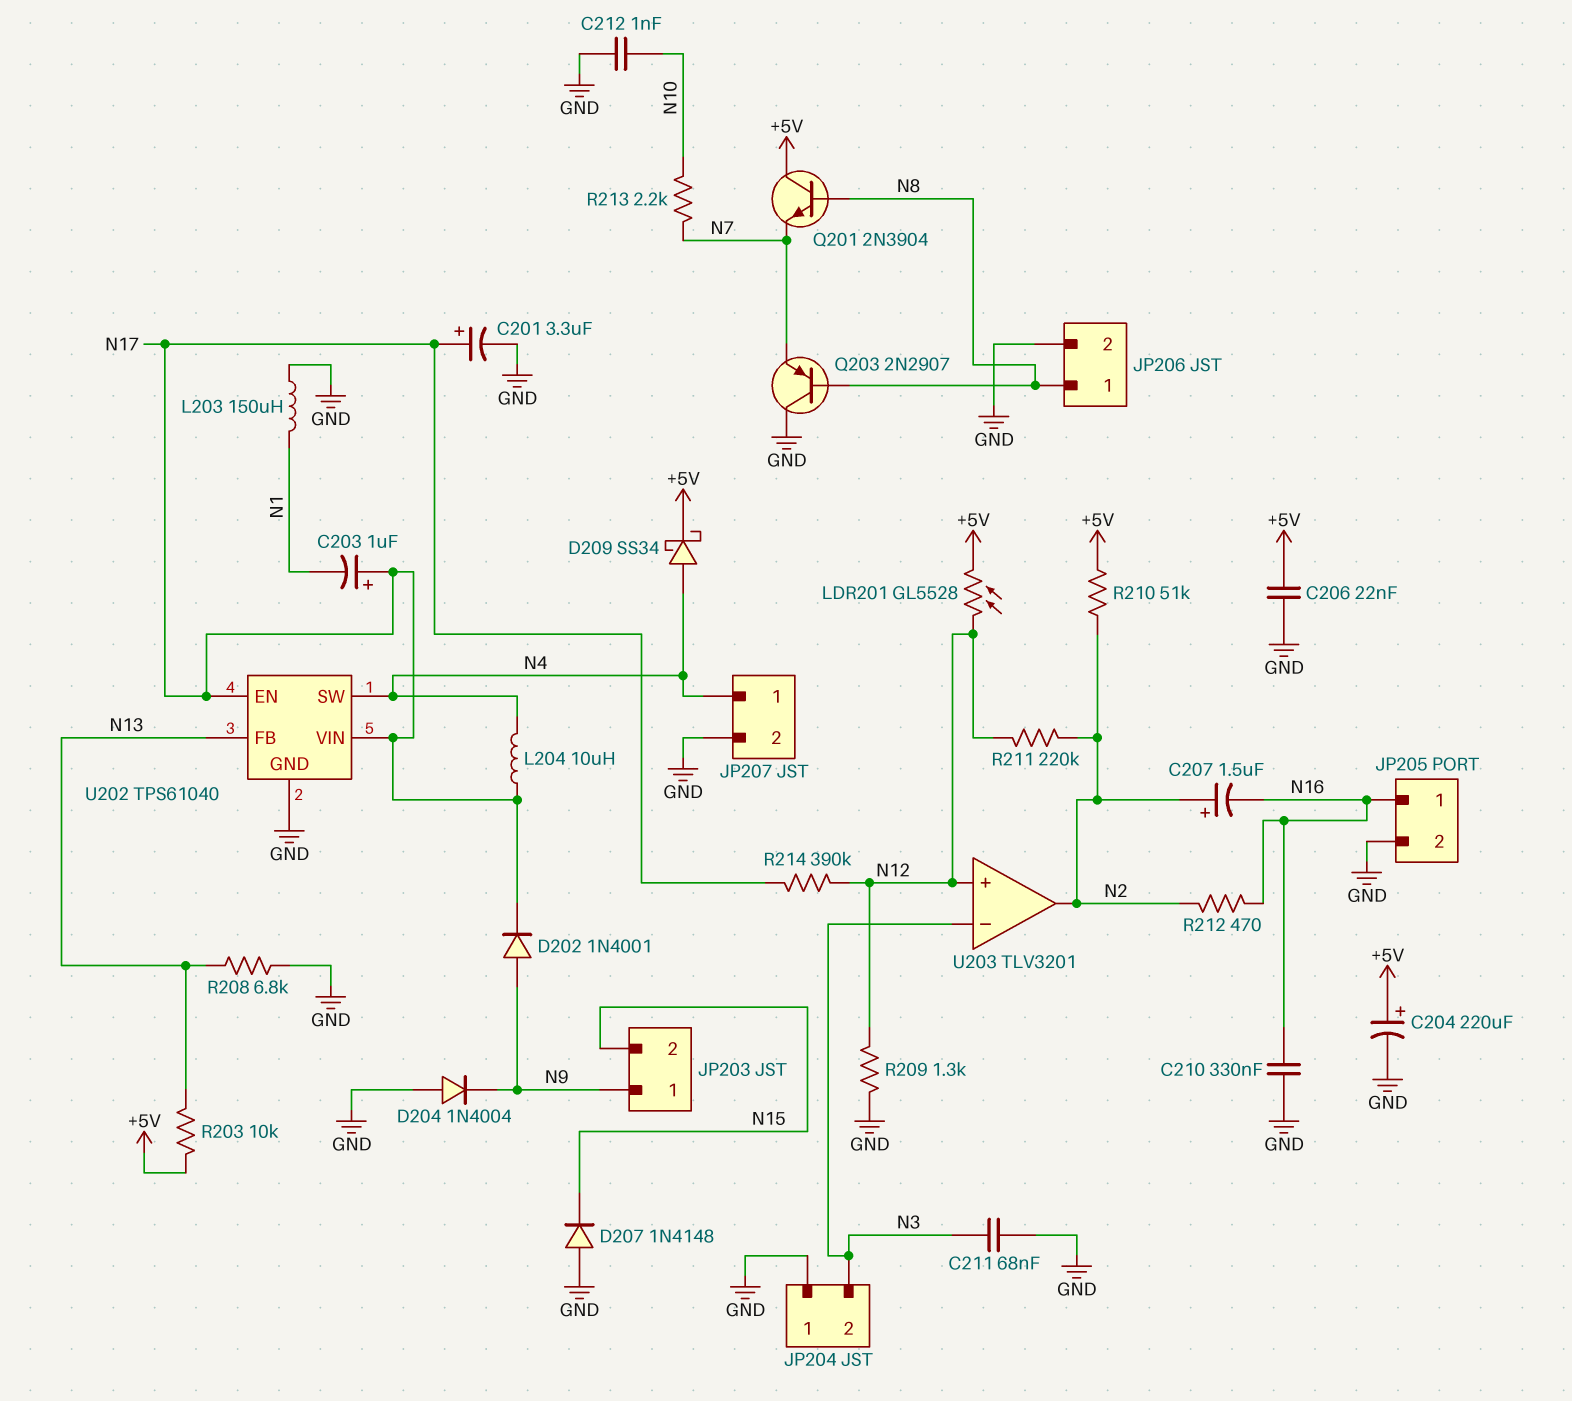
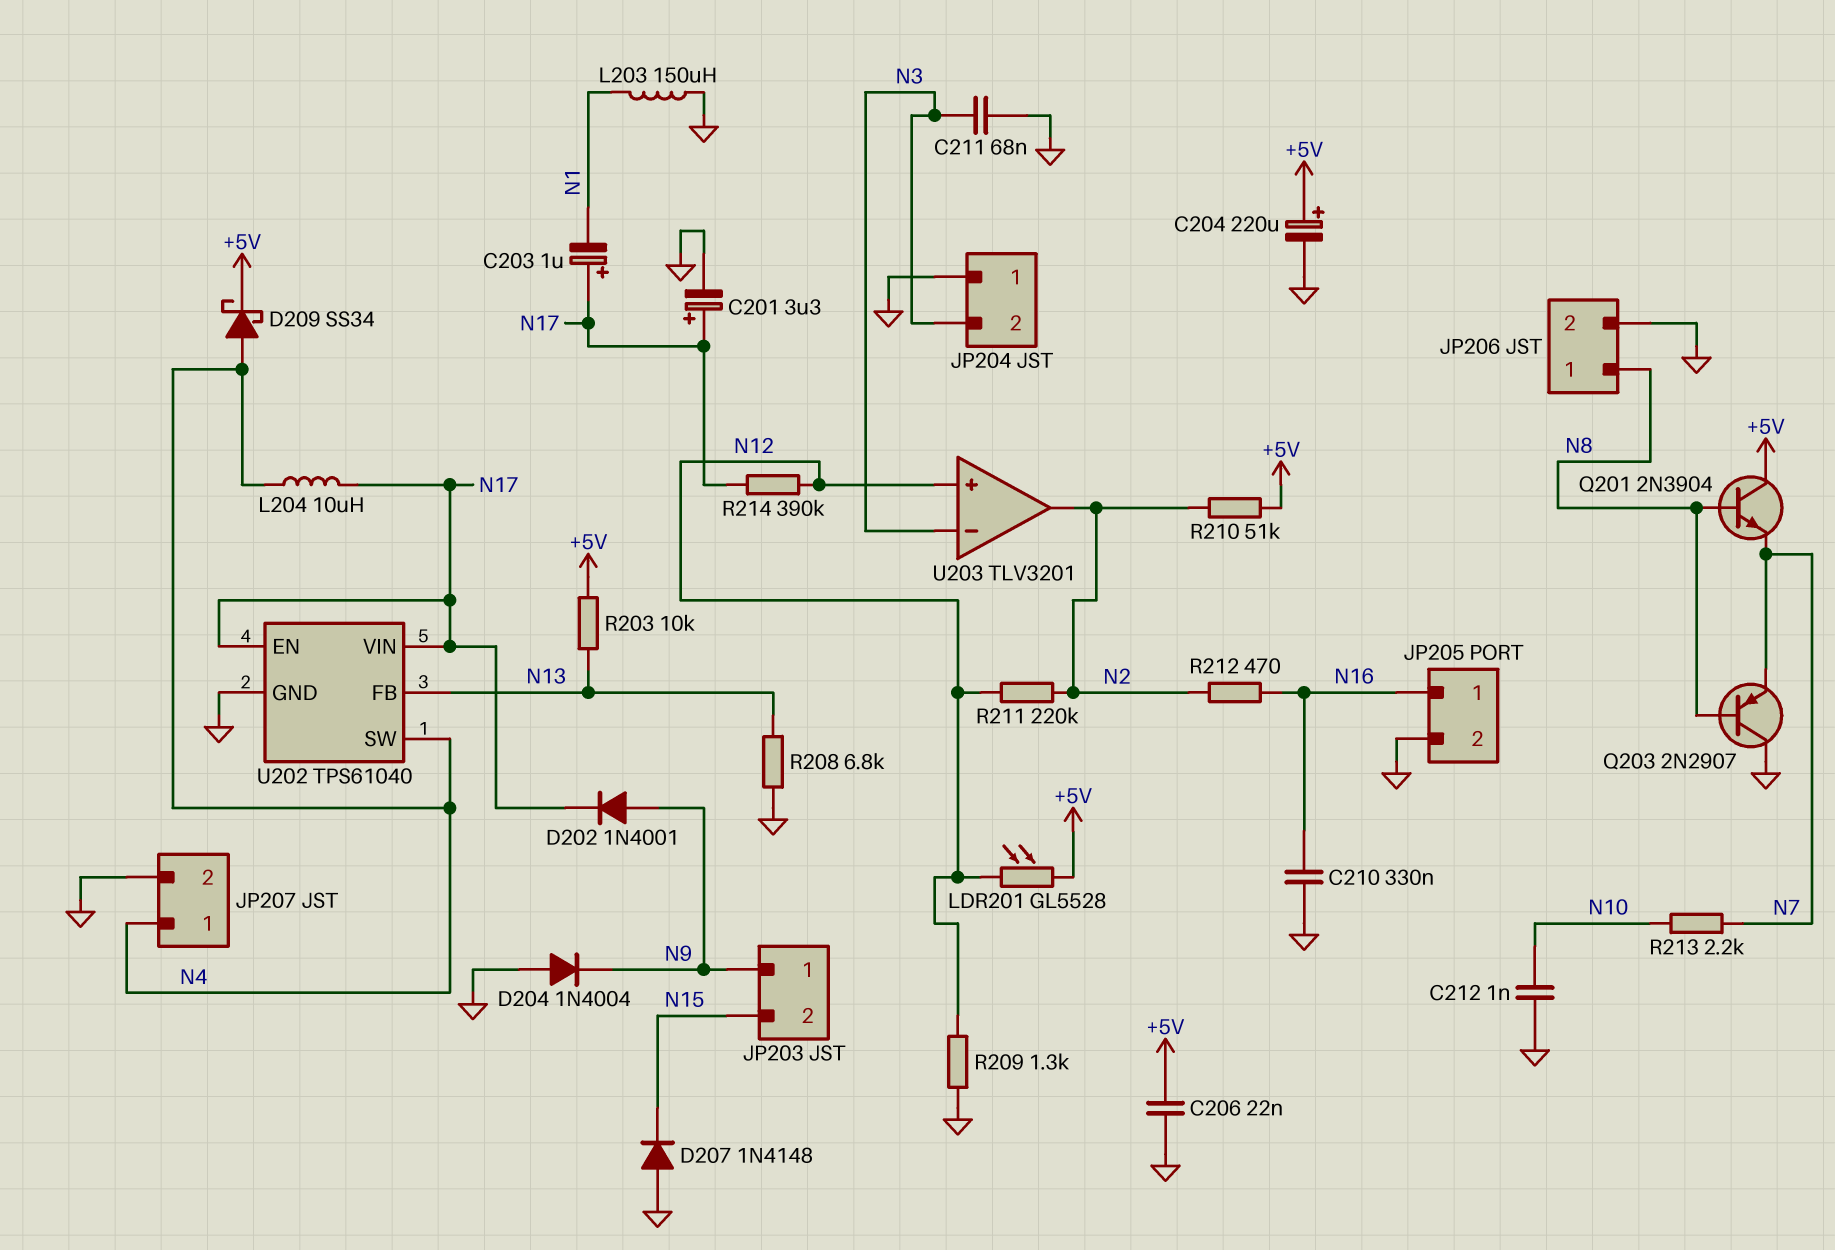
C207: 1.5uF (plus N2, minus N16) -> none

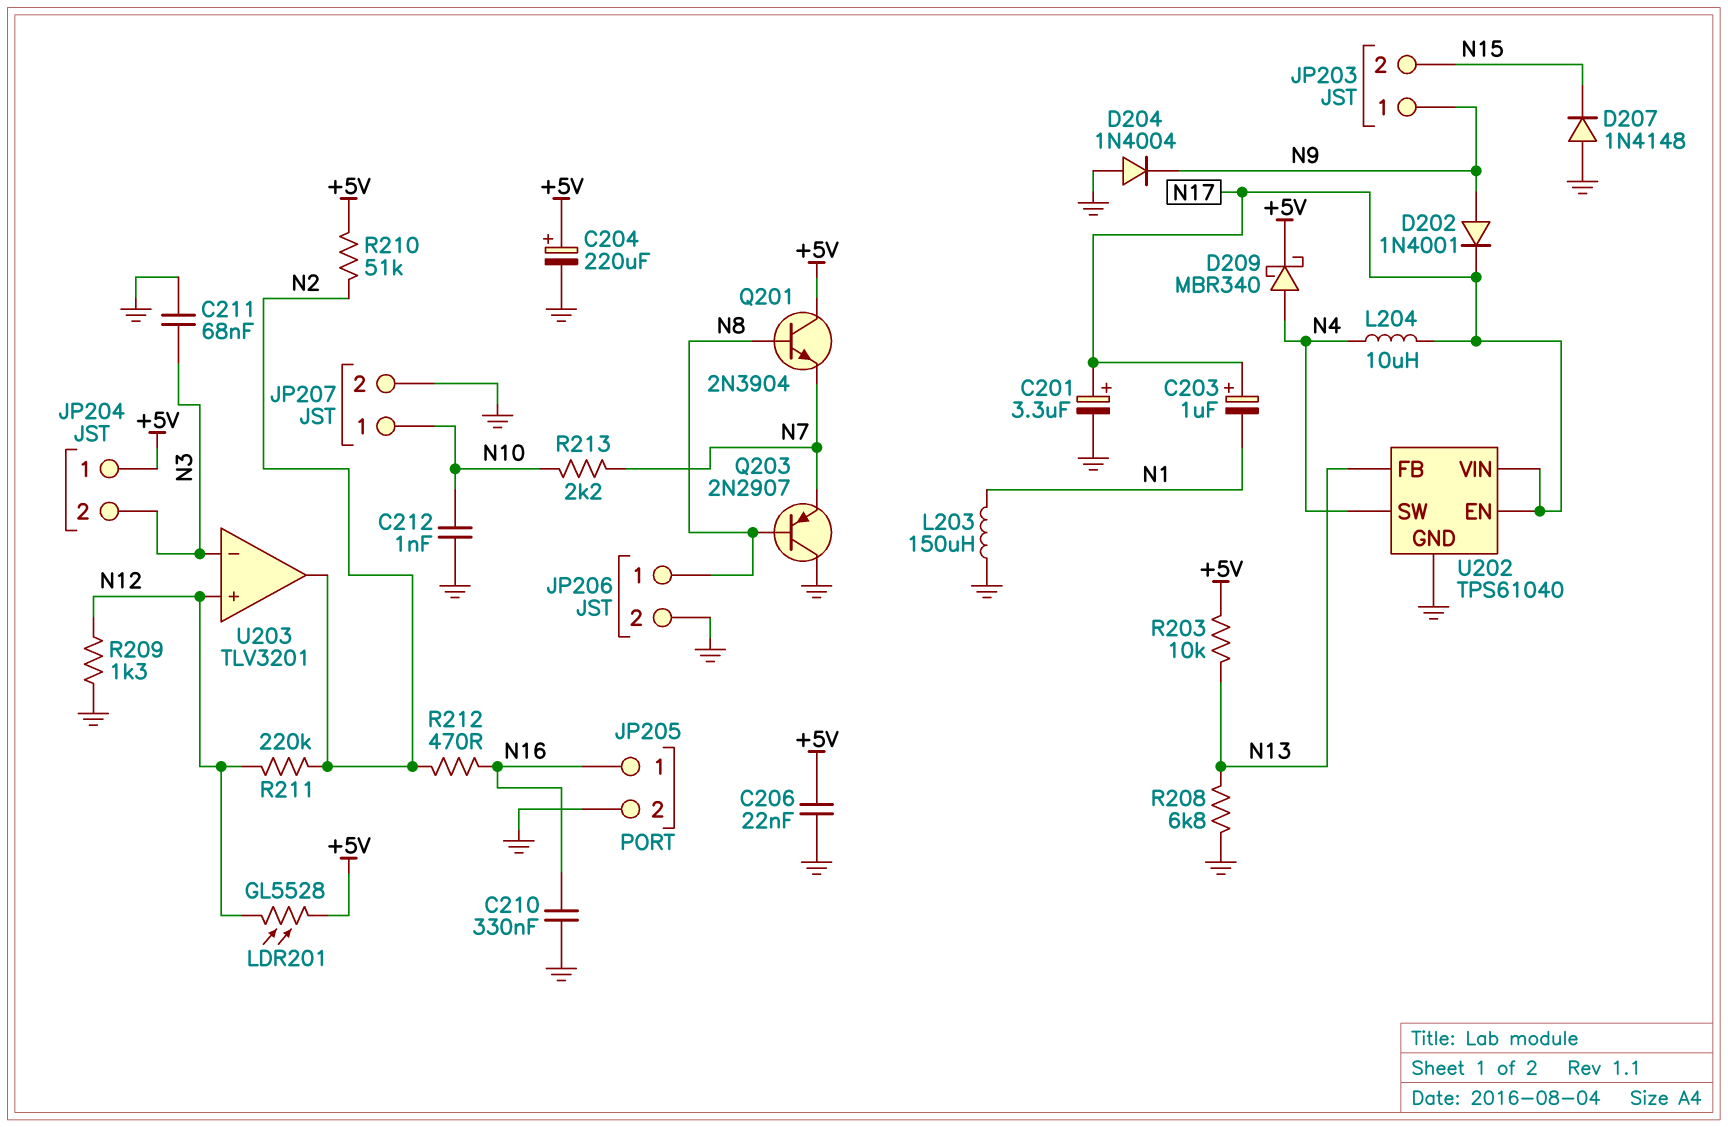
D209: schottky SS34 (A N4, K +5V) -> schottky MBR340 (A N4, K +5V)
JP204 pin 1: GND -> +5V
JP207 pin 1: N4 -> N10
R214: 390k (N12, N17) -> none

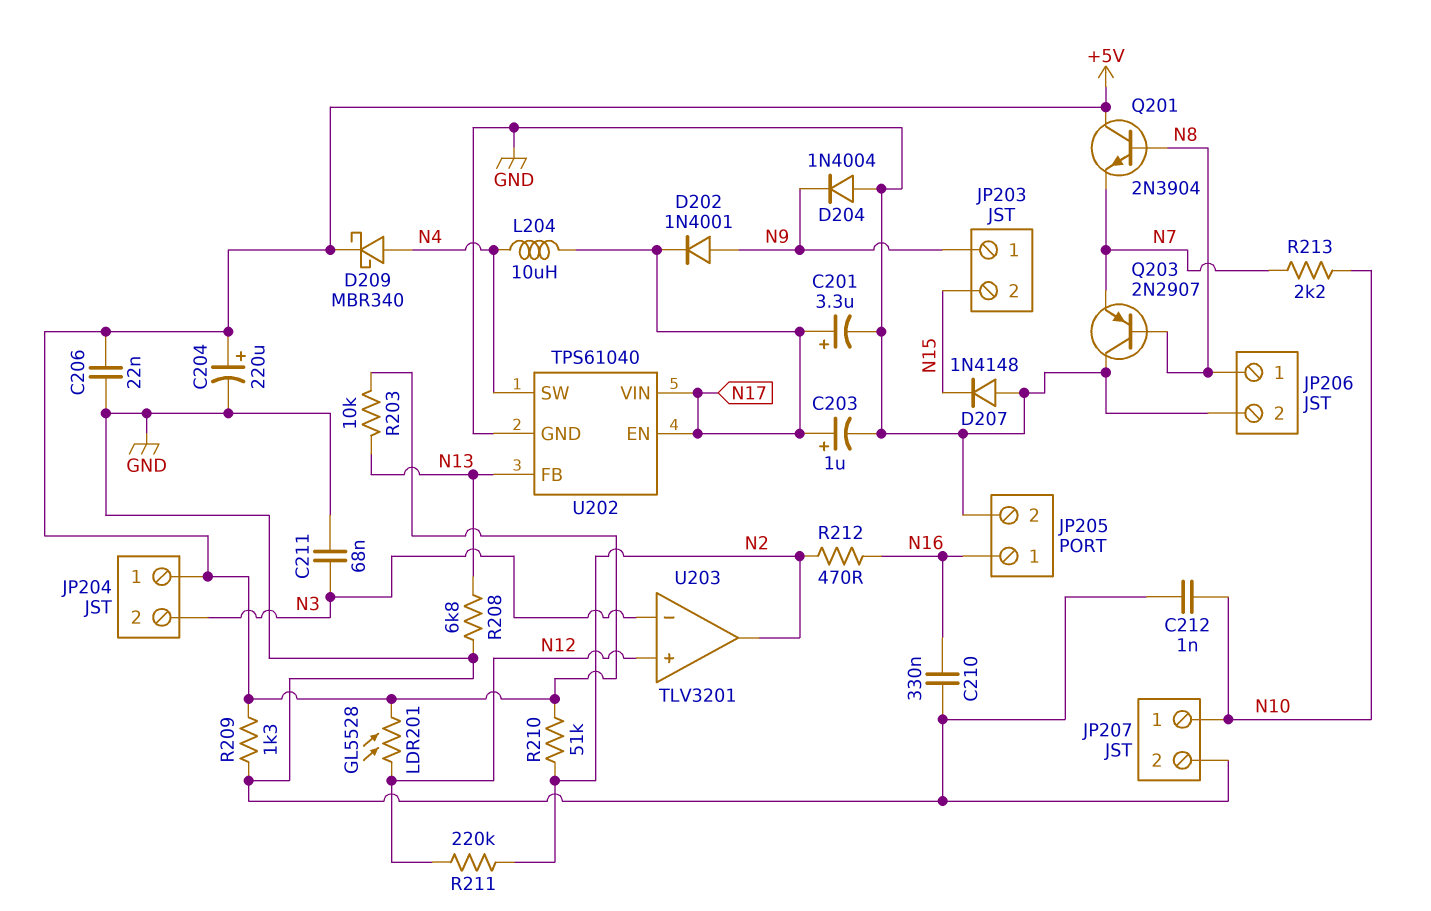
C203: 1uF (plus N17, minus N1) -> 1uF (plus N17, minus GND)
L203: 150uH (GND, N1) -> none
R209: 1.3k (GND, N12) -> 1.3k (+5V, GND)

